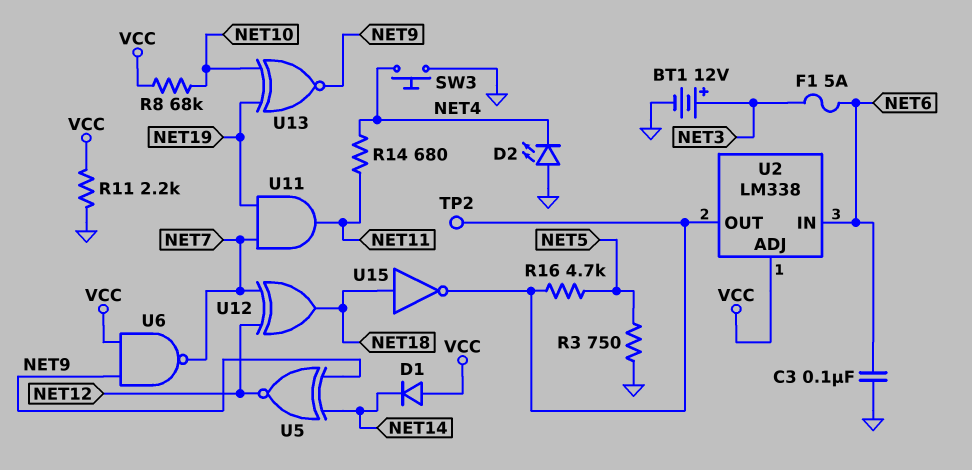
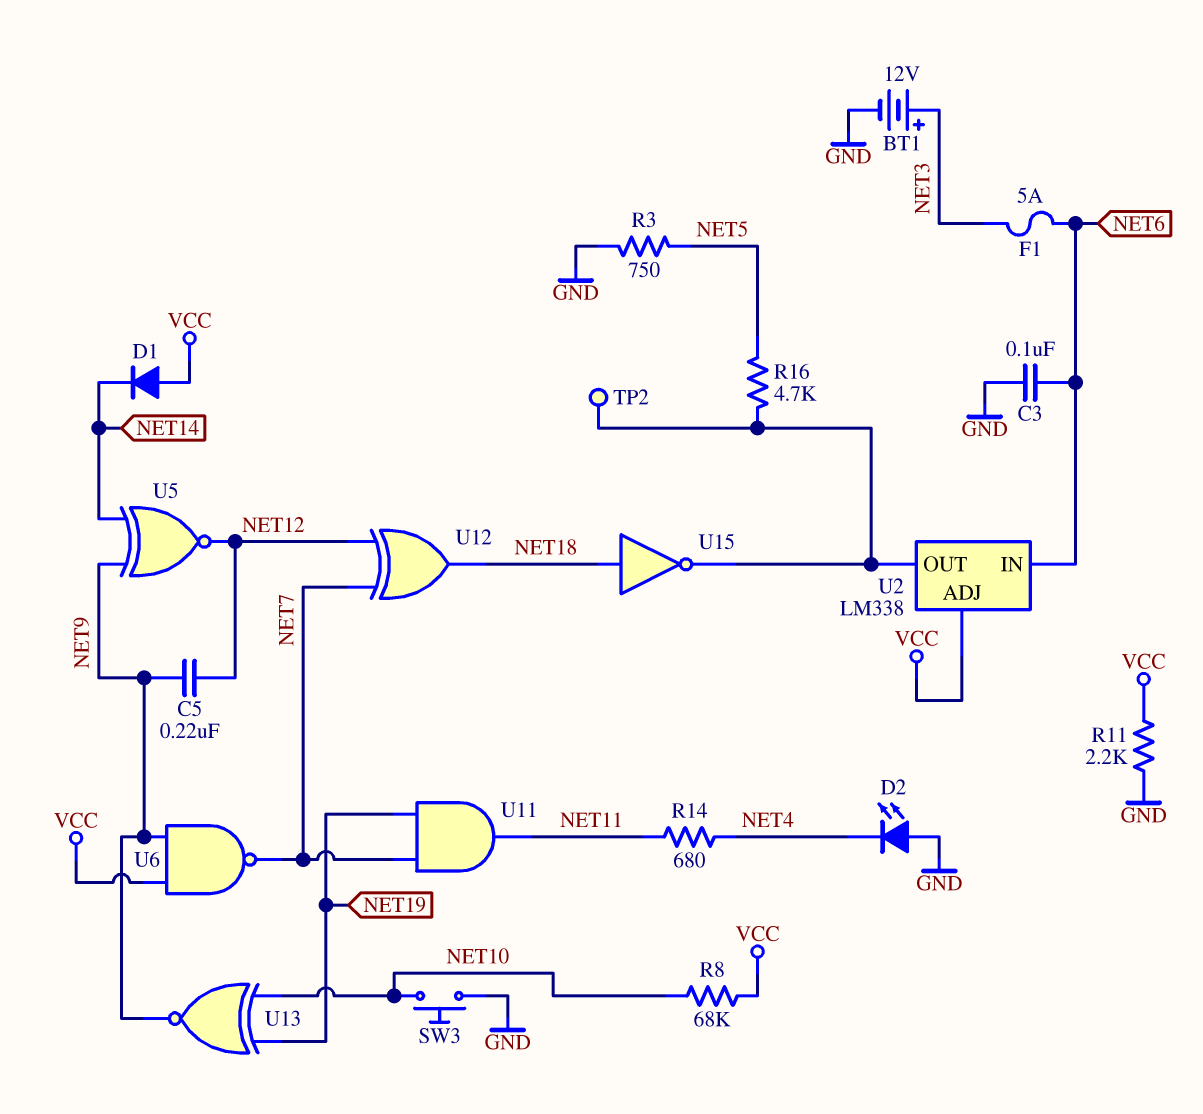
C5: none -> 220nF (NET9, NET12)
SW3: button (GND, NET4) -> button (GND, NET10)

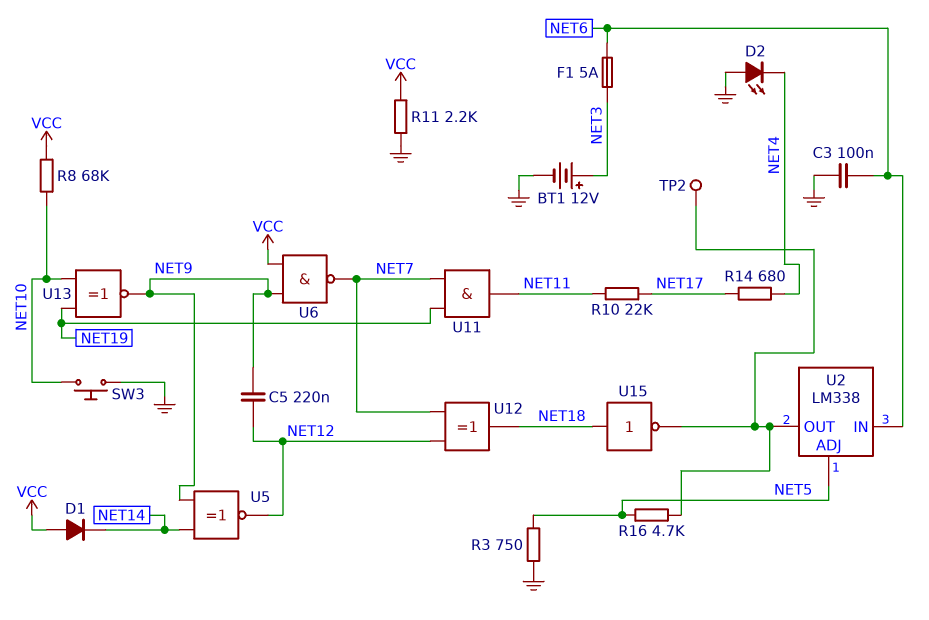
R10: none -> 22k (NET11, NET17)
R14: 680 (NET4, NET11) -> 680 (NET4, NET17)
U2 pin ADJ: VCC -> NET5

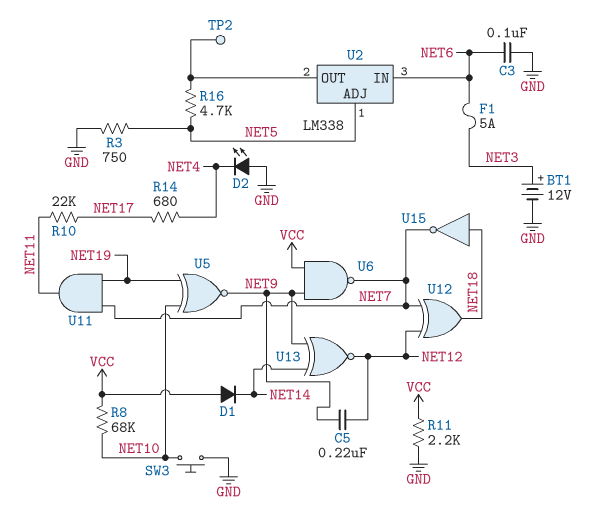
U5: XNOR (in NET9, in NET14, out NET12) -> XNOR (in NET10, in NET19, out NET9)
U13: XNOR (in NET10, in NET19, out NET9) -> XNOR (in NET9, in NET14, out NET12)
U15: NOT (in NET18, out U2/OUT) -> NOT (in NET18, out NET7)

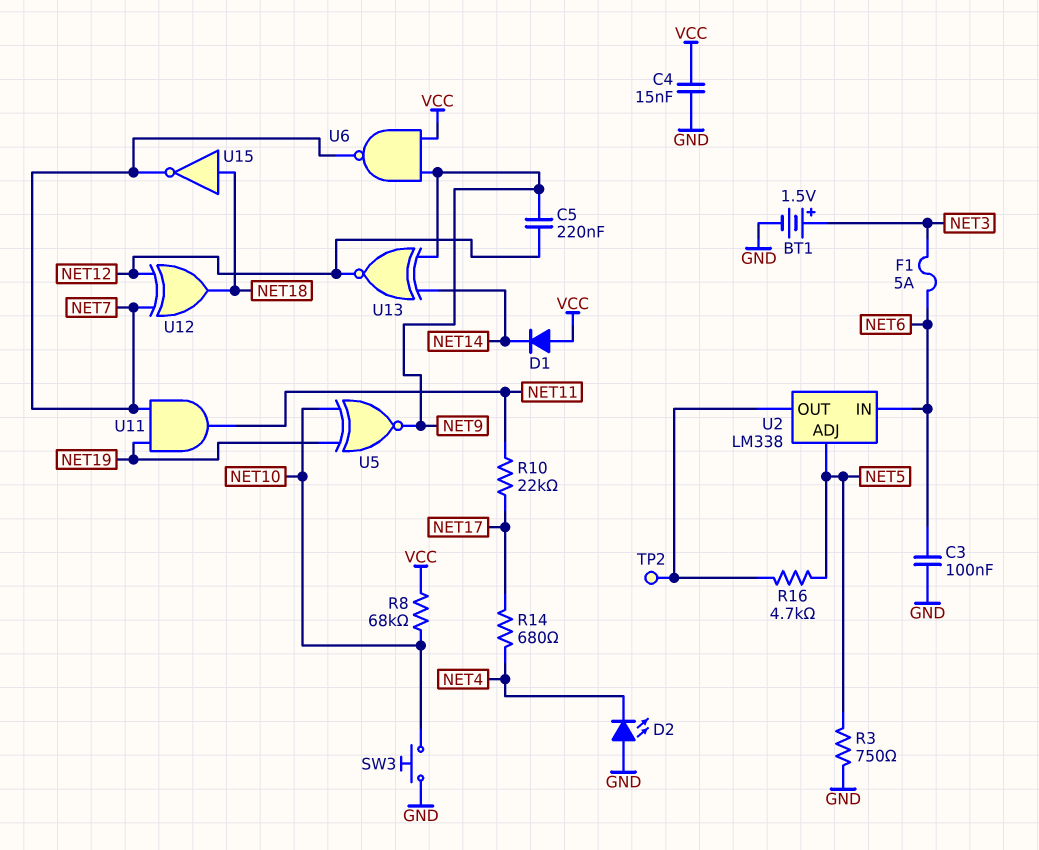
BT1: 12V (plus NET3, minus GND) -> 1.5V (plus NET3, minus GND)
C4: none -> 15nF (GND, VCC)
R11: 2.2k (GND, VCC) -> none

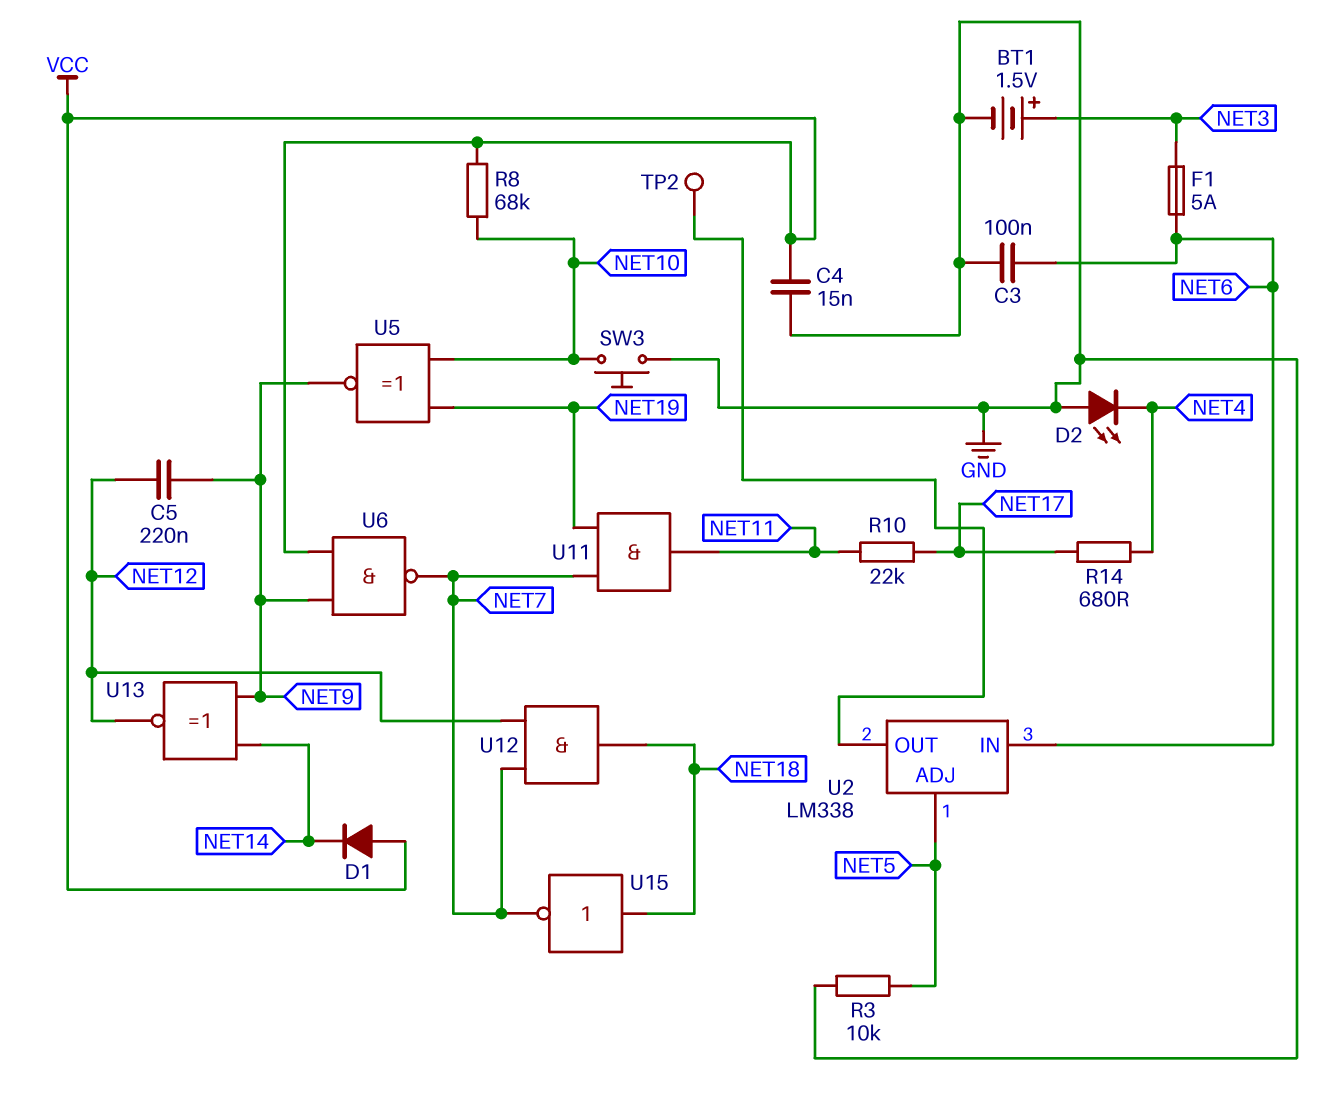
R3: 750 (GND, NET5) -> 10k (GND, NET5)
R16: 4.7k (NET5, U2/OUT) -> none
U12: XOR (in NET7, in NET12, out NET18) -> AND (in NET7, in NET12, out NET18)

